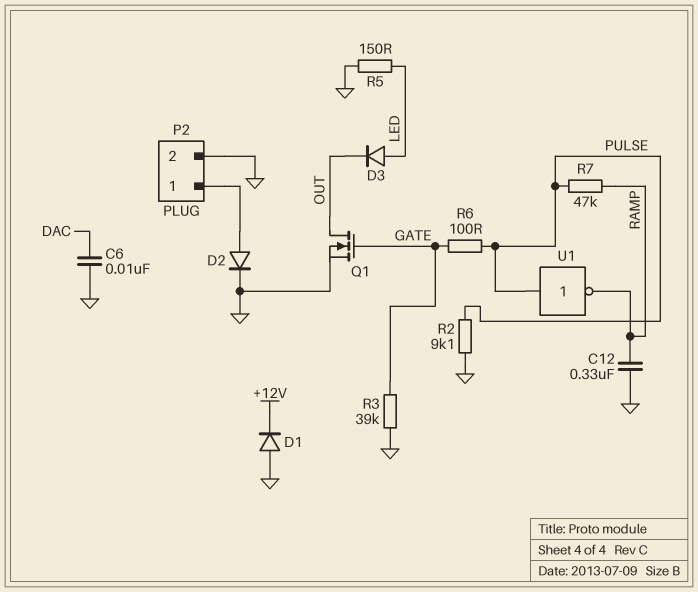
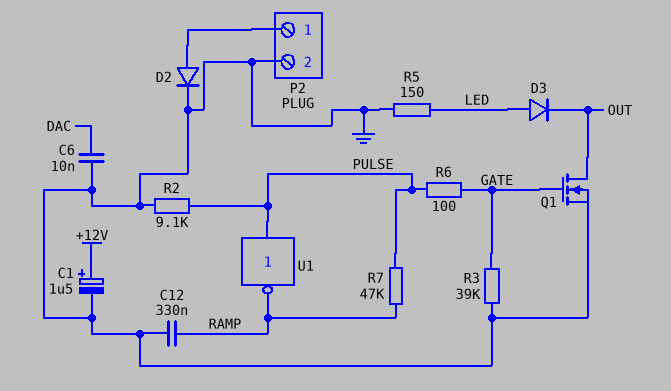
C1: none -> 1.5uF (plus +12V, minus GND)
D1: diode (A GND, K +12V) -> none

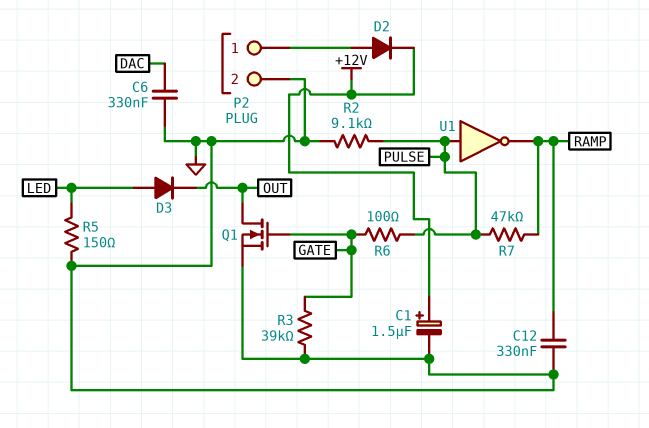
C6: 10nF (DAC, GND) -> 330nF (DAC, GND)
D2: diode (A P2/1, K GND) -> diode (A P2/1, K +12V)

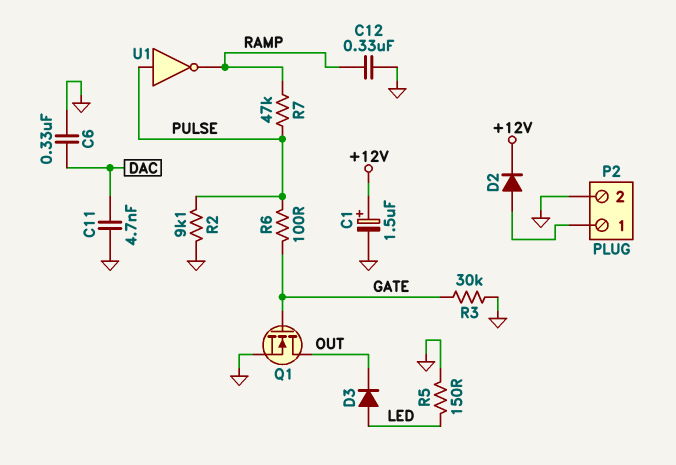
C11: none -> 4.7nF (DAC, GND)
R3: 39k (GATE, GND) -> 30k (GATE, GND)

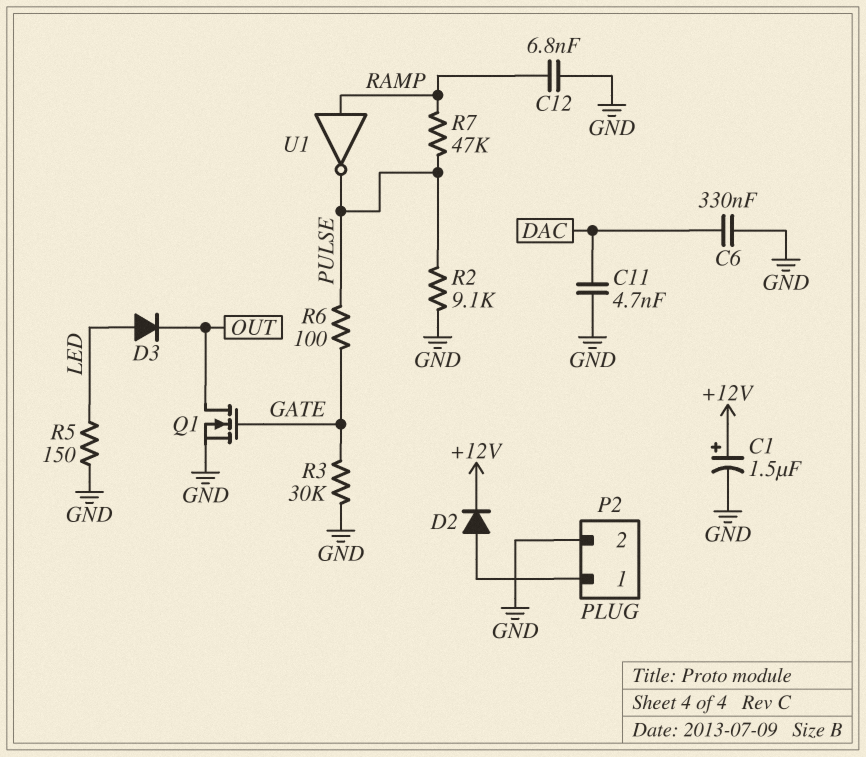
C12: 330nF (GND, RAMP) -> 6.8nF (GND, RAMP)
U1: NOT (in PULSE, out RAMP) -> NOT (in RAMP, out PULSE)

